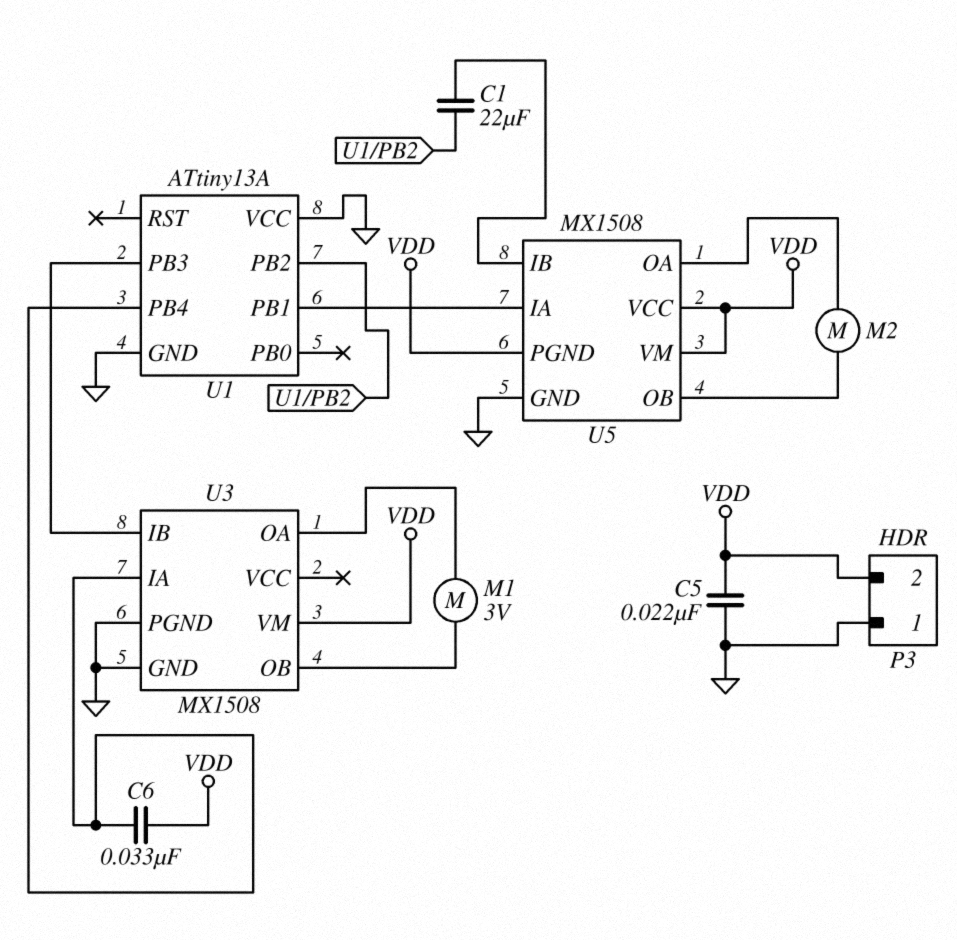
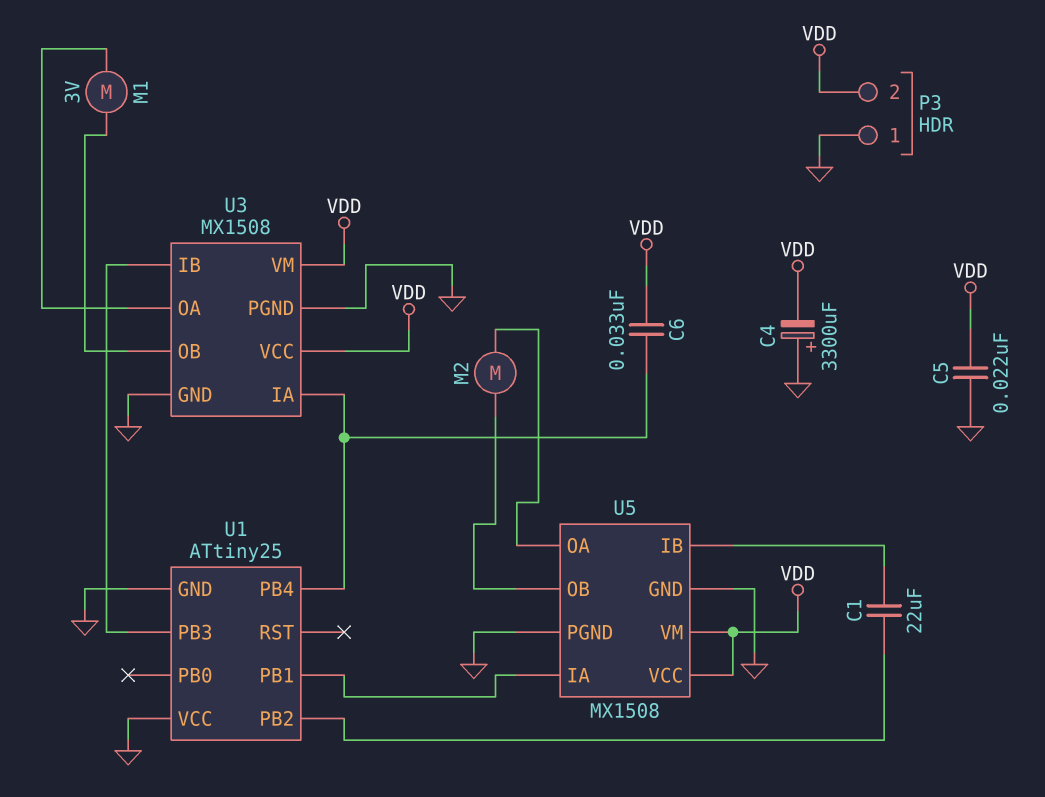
C4: none -> 3300uF (plus GND, minus VDD)
U1: ATtiny13A -> ATtiny25
U3 pin VCC: none -> VDD
U5 pin PGND: VDD -> GND

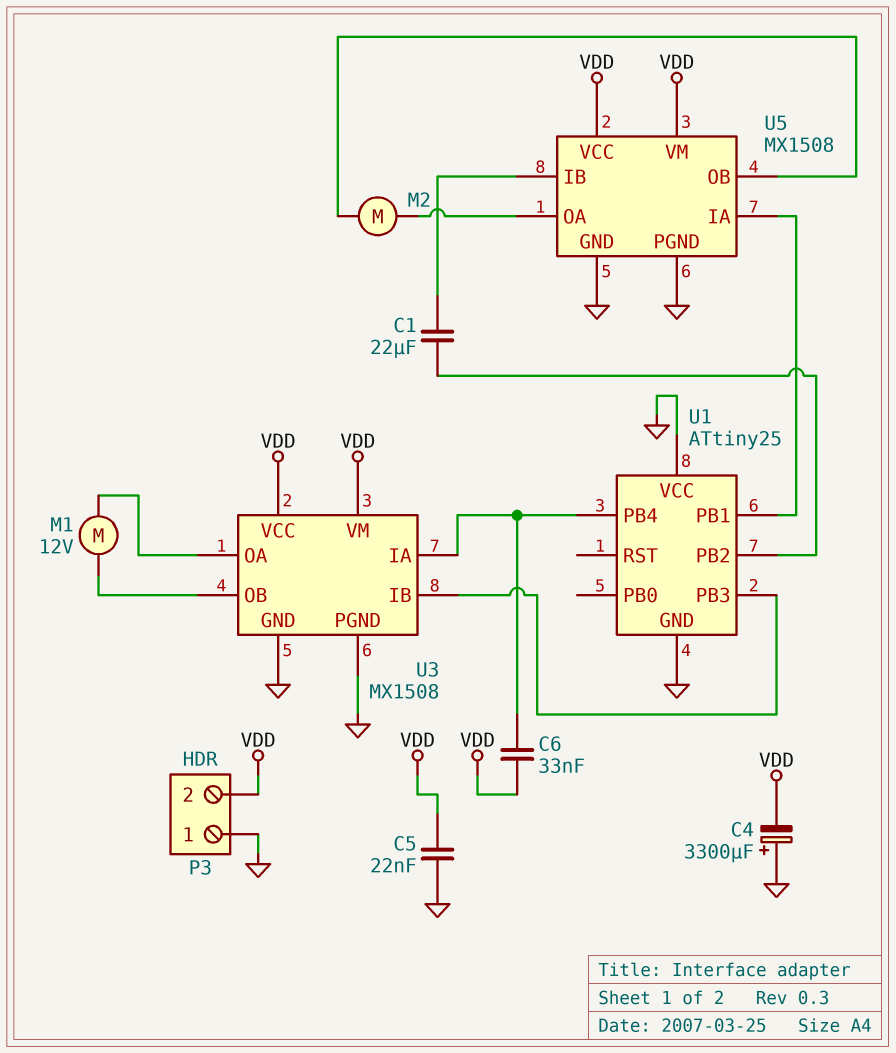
M1: motor 3V (U3/OA, U3/OB) -> motor 12V (U3/OA, U3/OB)

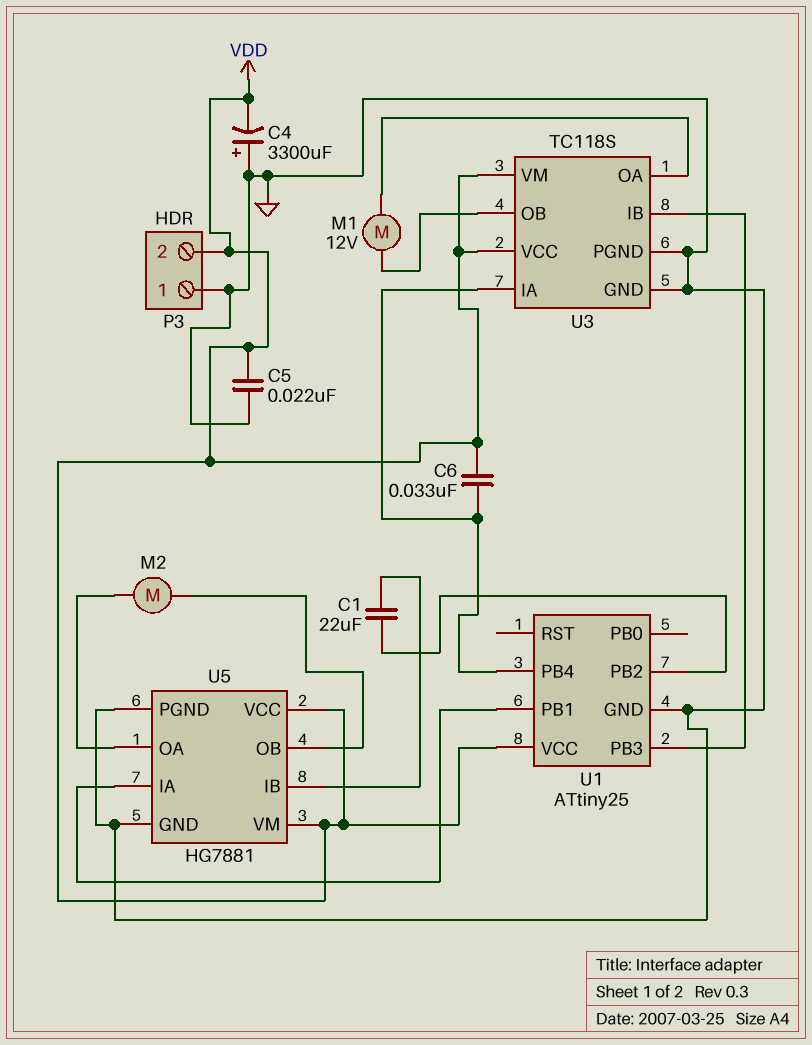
U1 pin VCC: GND -> VDD
U3: MX1508 -> TC118S
U5: MX1508 -> HG7881

